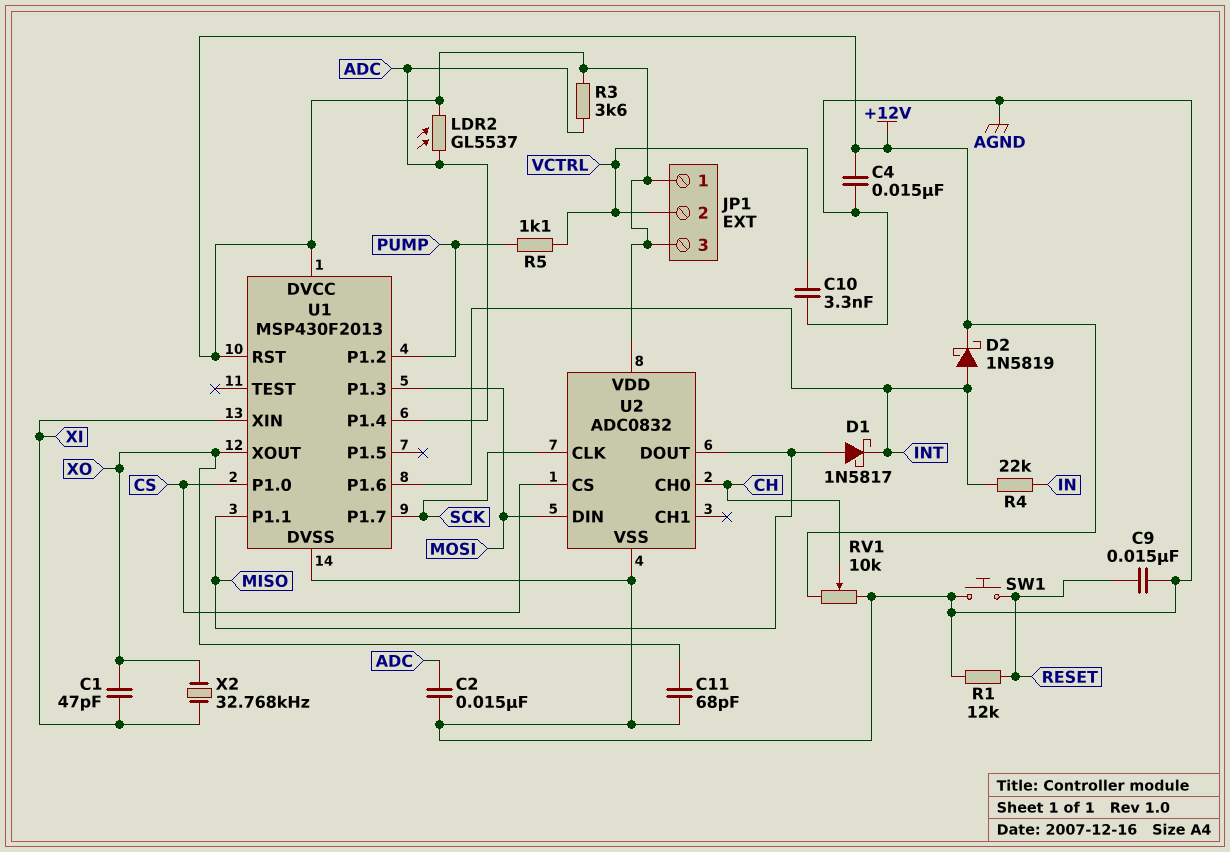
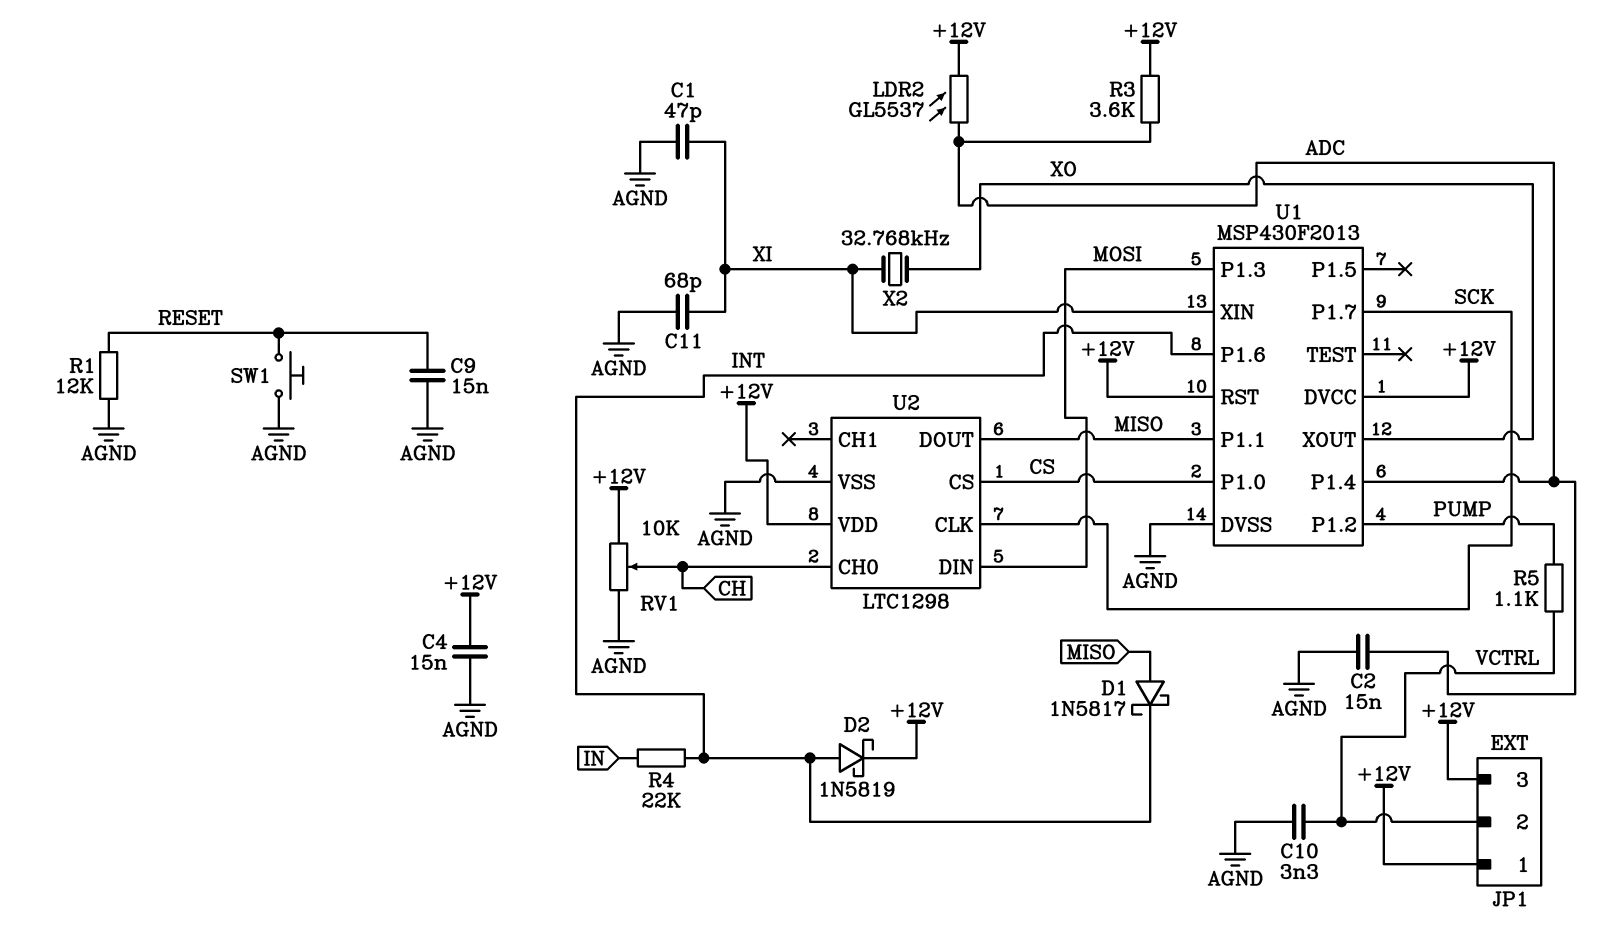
C1: 47pF (XI, XO) -> 47pF (AGND, XI)
C11: 68pF (AGND, XO) -> 68pF (AGND, XI)
U2: ADC0832 -> LTC1298

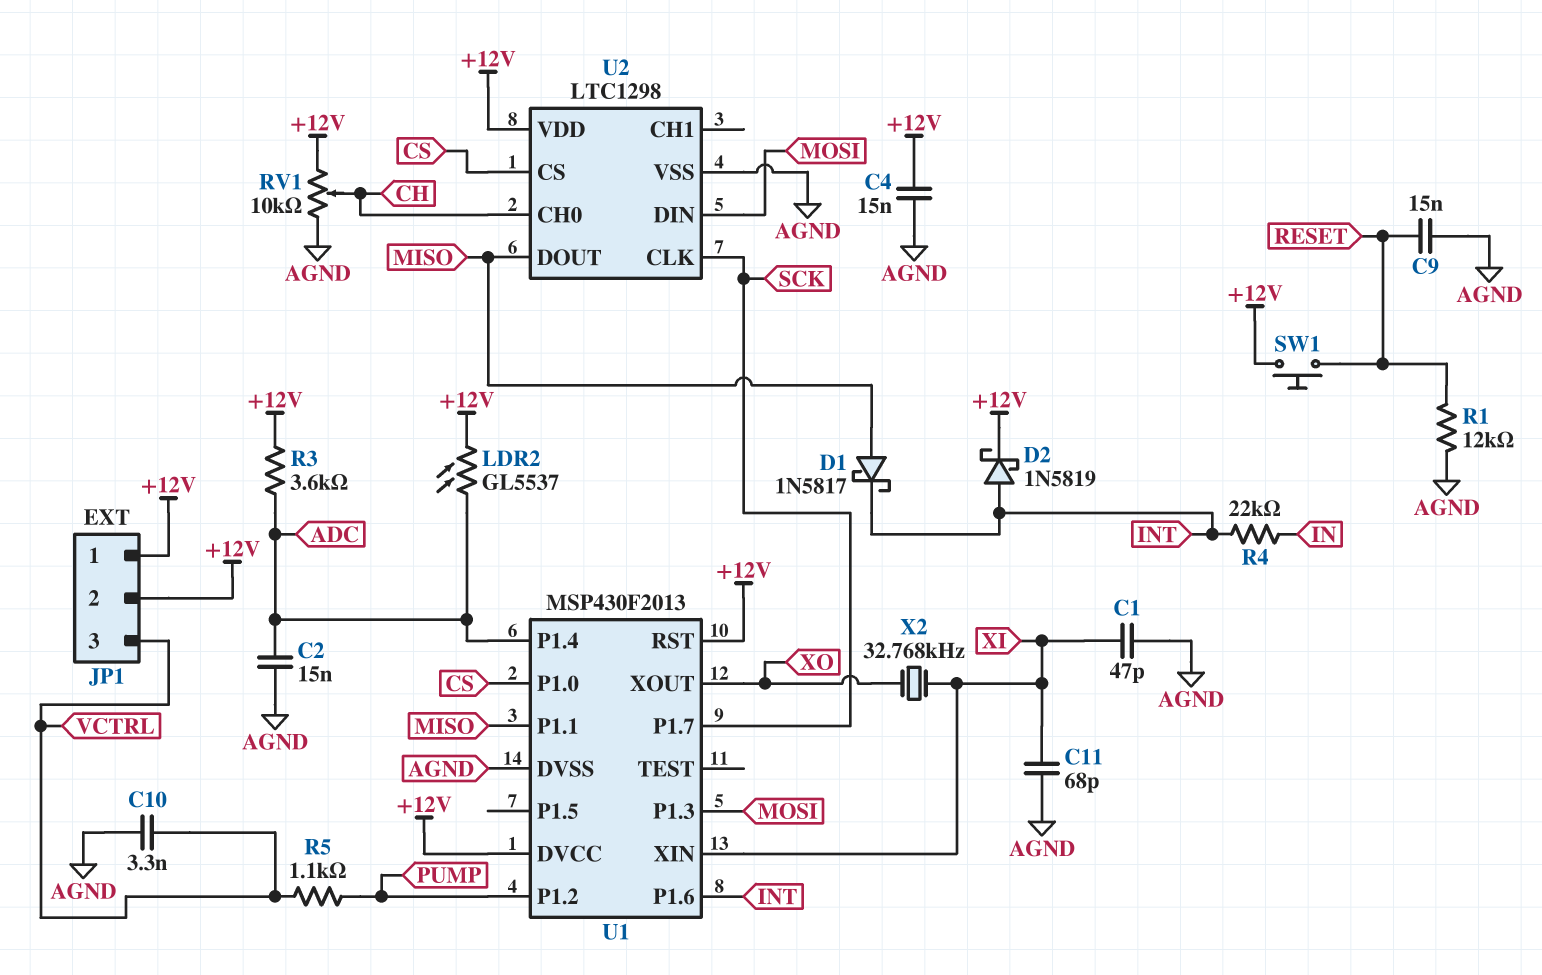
JP1 pin 2: VCTRL -> +12V
JP1 pin 3: +12V -> VCTRL
SW1: button (AGND, RESET) -> button (+12V, RESET)

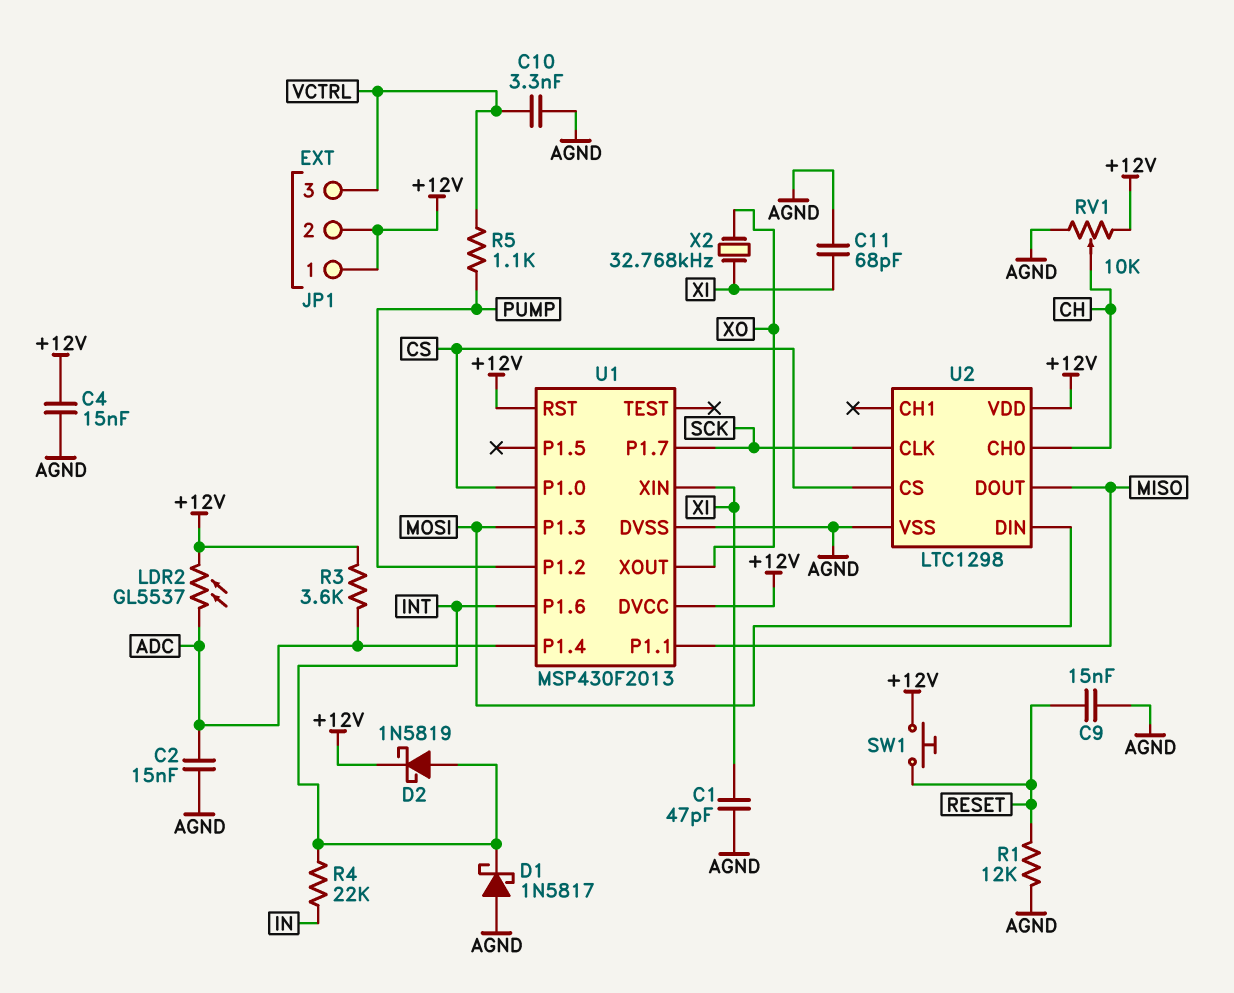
D1: schottky 1N5817 (A MISO, K INT) -> schottky 1N5817 (A AGND, K INT)

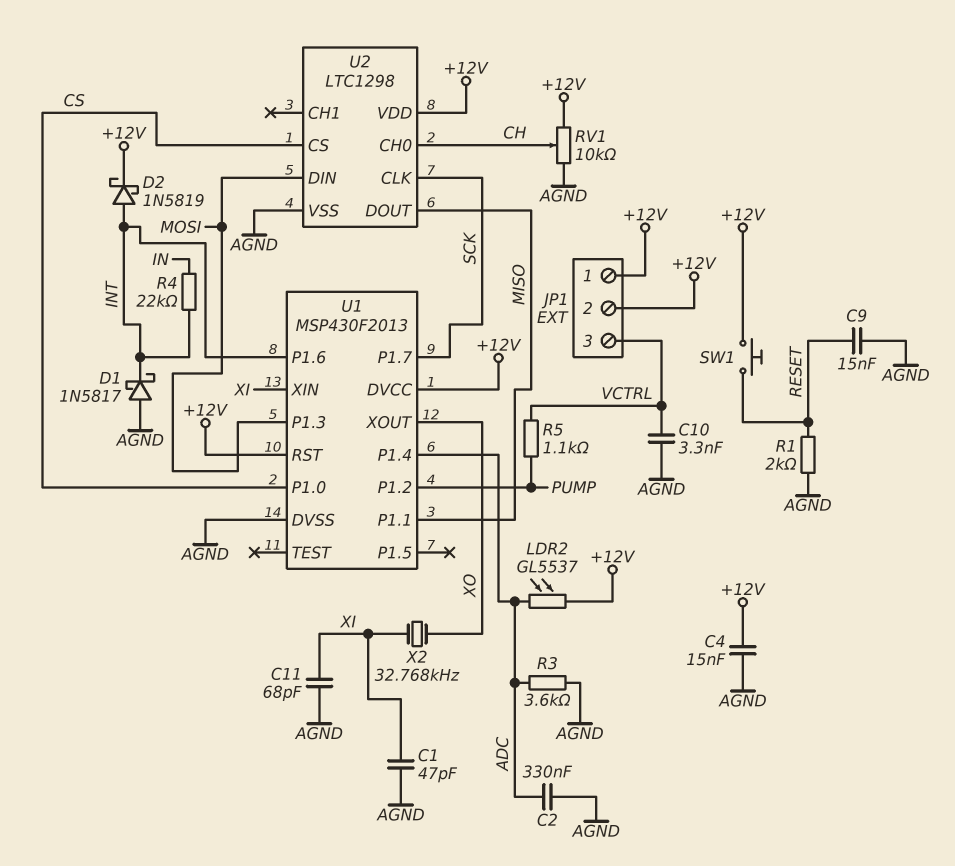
C2: 15nF (ADC, AGND) -> 330nF (ADC, AGND)
R1: 12k (AGND, RESET) -> 2k (AGND, RESET)
R3: 3.6k (+12V, ADC) -> 3.6k (ADC, AGND)

